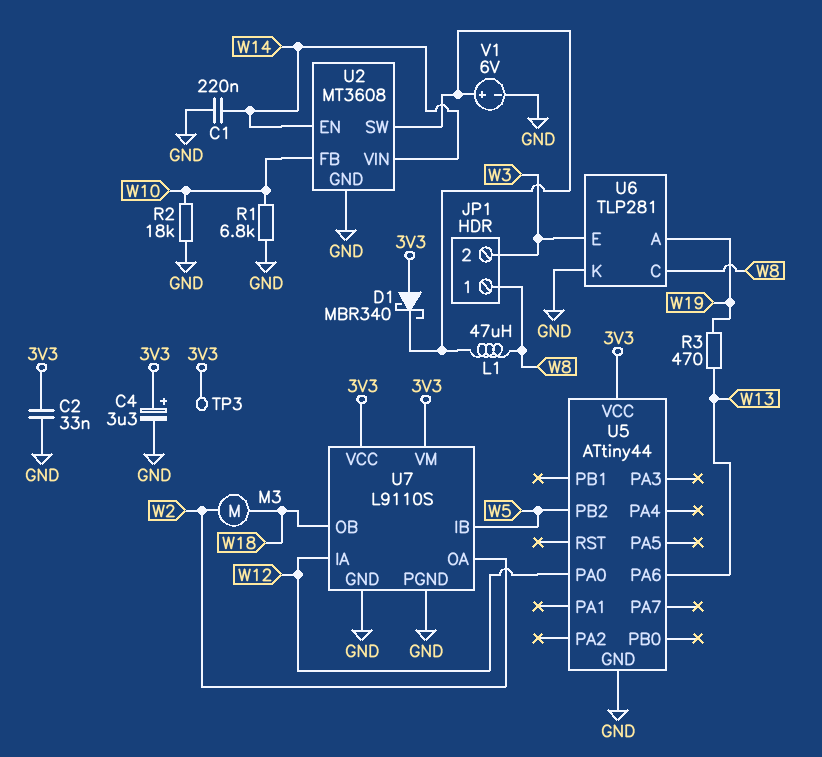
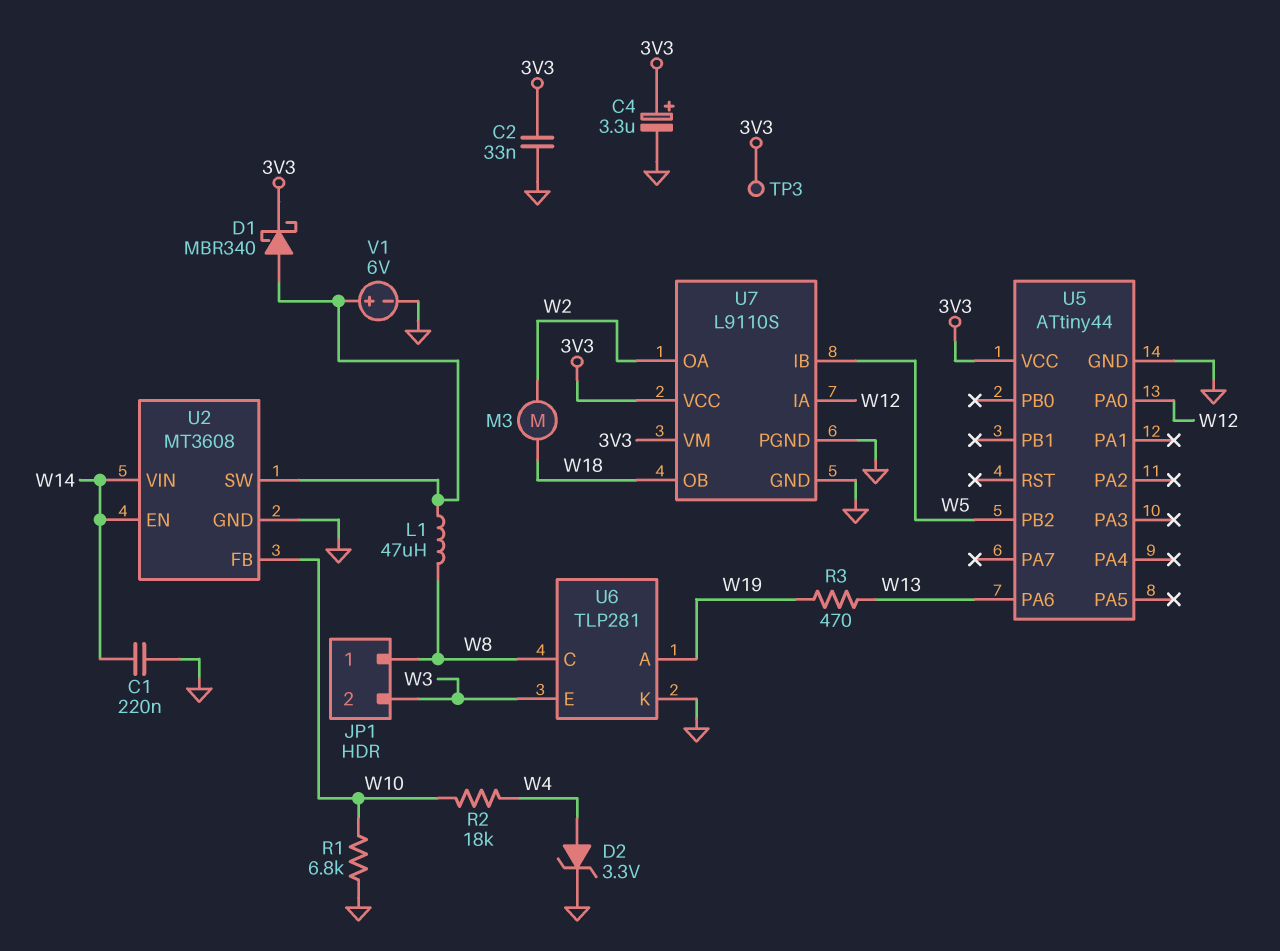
D1: schottky MBR340 (A 3V3, K U2/SW) -> schottky MBR340 (A U2/SW, K 3V3)
D2: none -> zener 3.3V (A W4, K GND)
R2: 18k (GND, W10) -> 18k (W4, W10)

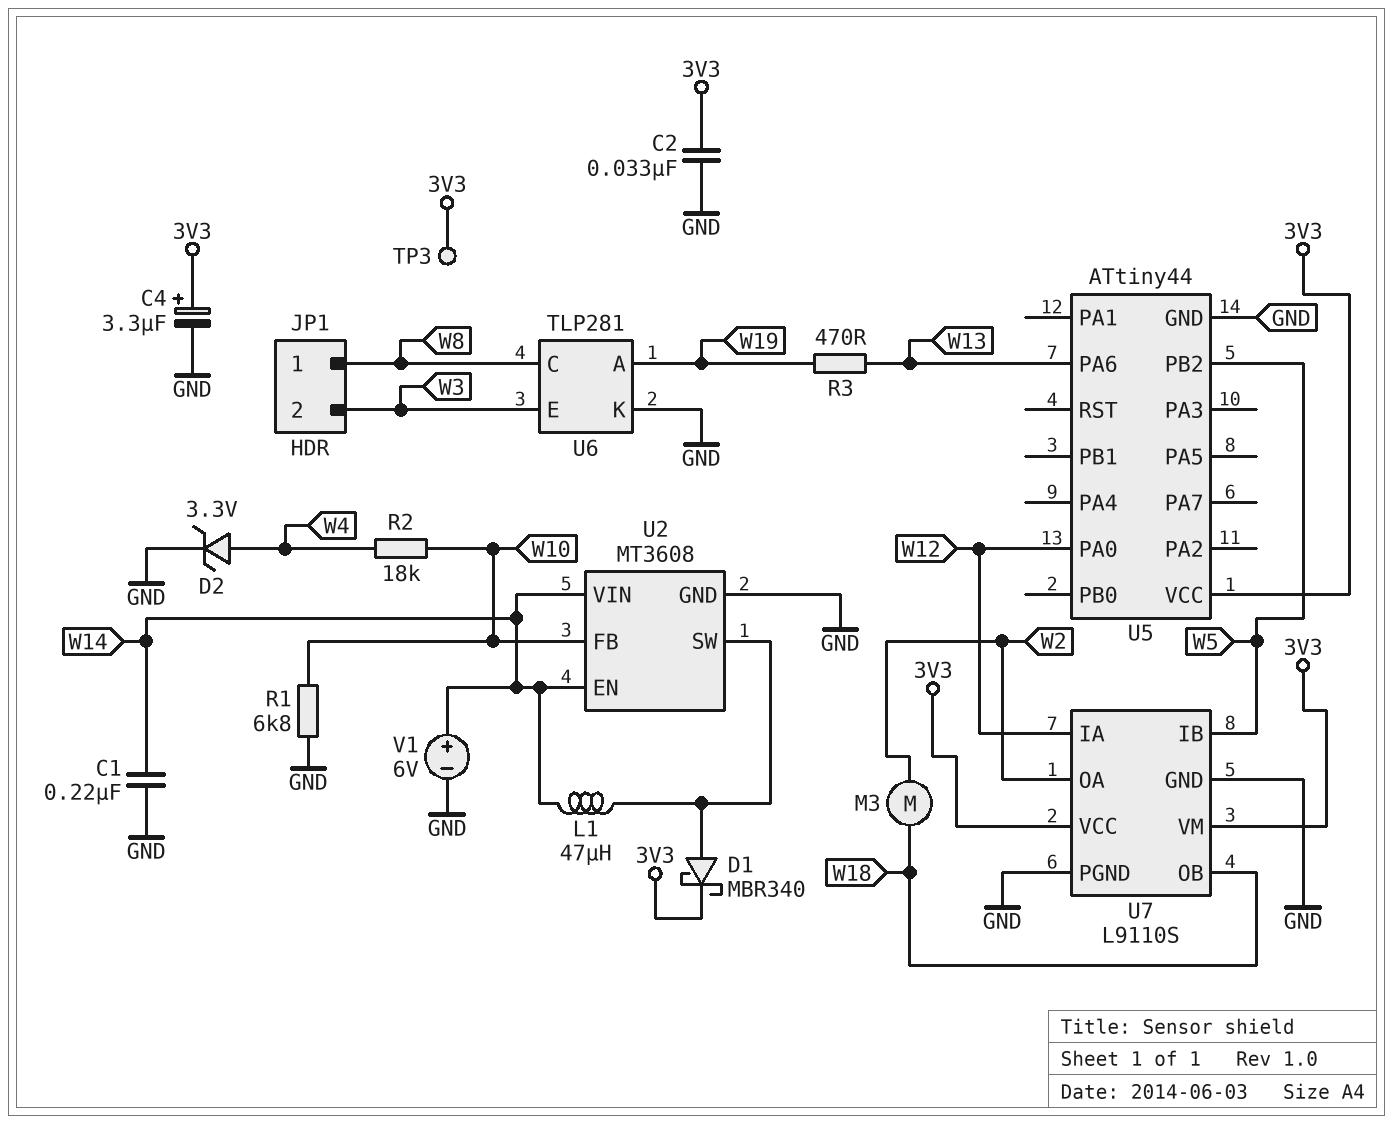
L1: 47uH (U2/SW, W8) -> 47uH (U2/SW, W14)
V1: 6V (plus U2/SW, minus GND) -> 6V (plus W14, minus GND)

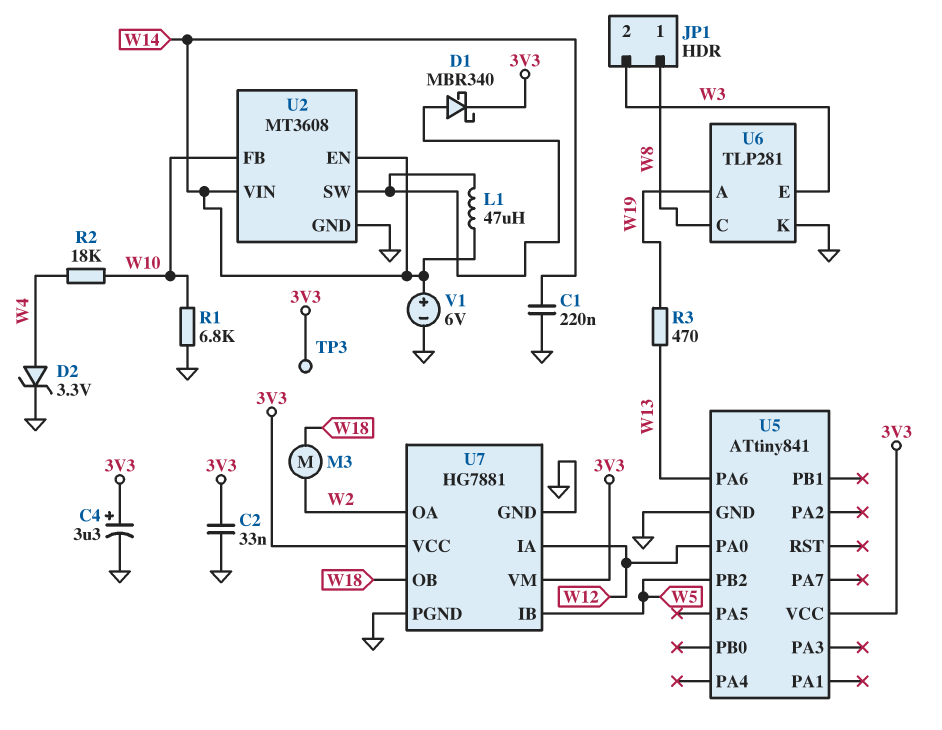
U5: ATtiny44 -> ATtiny841
U7: L9110S -> HG7881

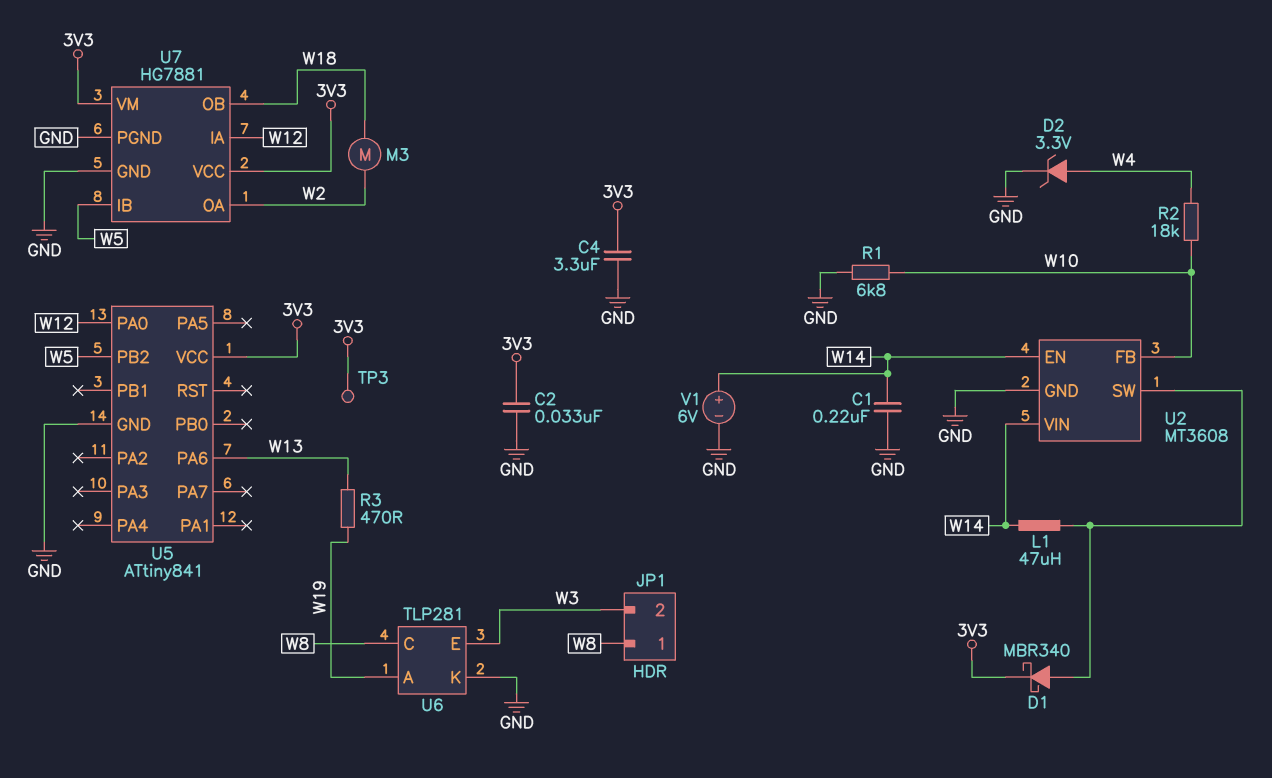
C4: 3.3uF (plus 3V3, minus GND) -> 3.3uF (3V3, GND)

